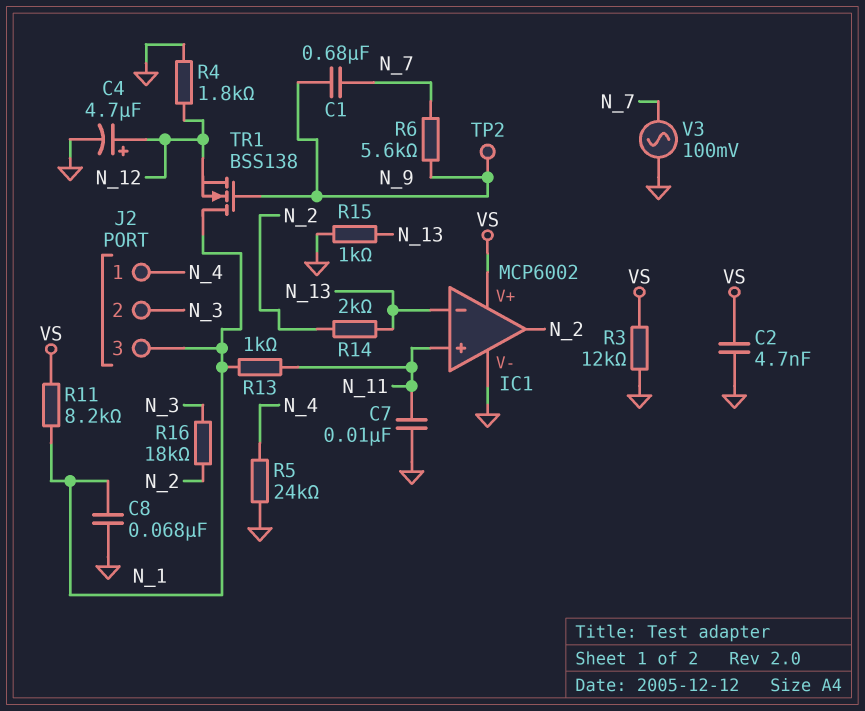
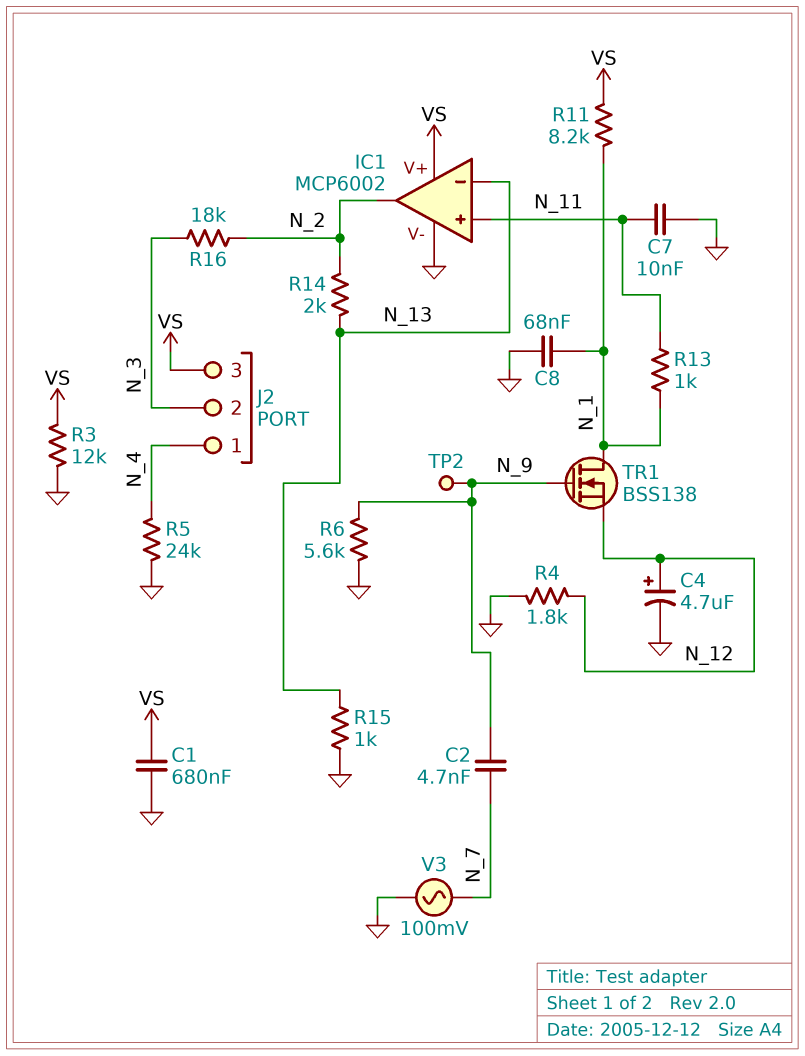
C1: 680nF (N_7, N_9) -> 680nF (GND, VS)
C2: 4.7nF (GND, VS) -> 4.7nF (N_7, N_9)
J2 pin 3: N_1 -> VS
R6: 5.6k (N_7, N_9) -> 5.6k (GND, N_9)

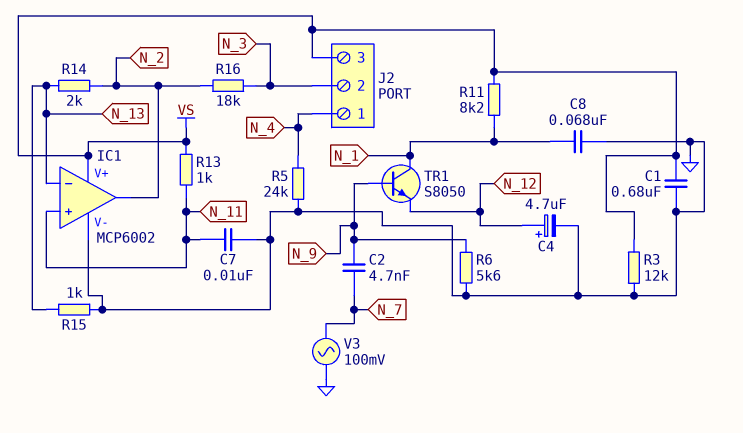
R4: 1.8k (GND, N_12) -> none
R13: 1k (N_1, N_11) -> 1k (N_11, VS)
TP2: test point (N_9) -> none
TR1: NMOS BSS138 (G N_9, D N_1, S N_12) -> NPN S8050 (B N_9, C N_1, E N_12)

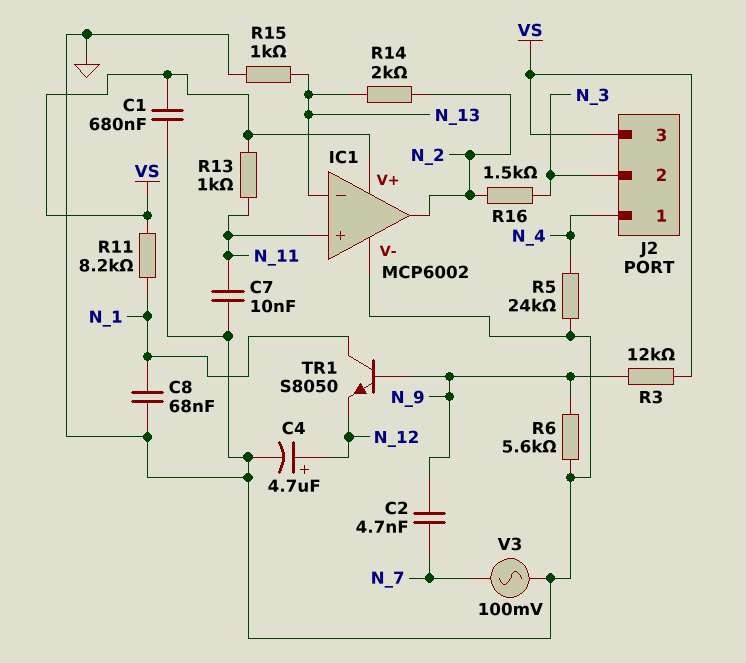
R3: 12k (GND, VS) -> 12k (N_9, VS)
R16: 18k (N_2, N_3) -> 1.5k (N_2, N_3)

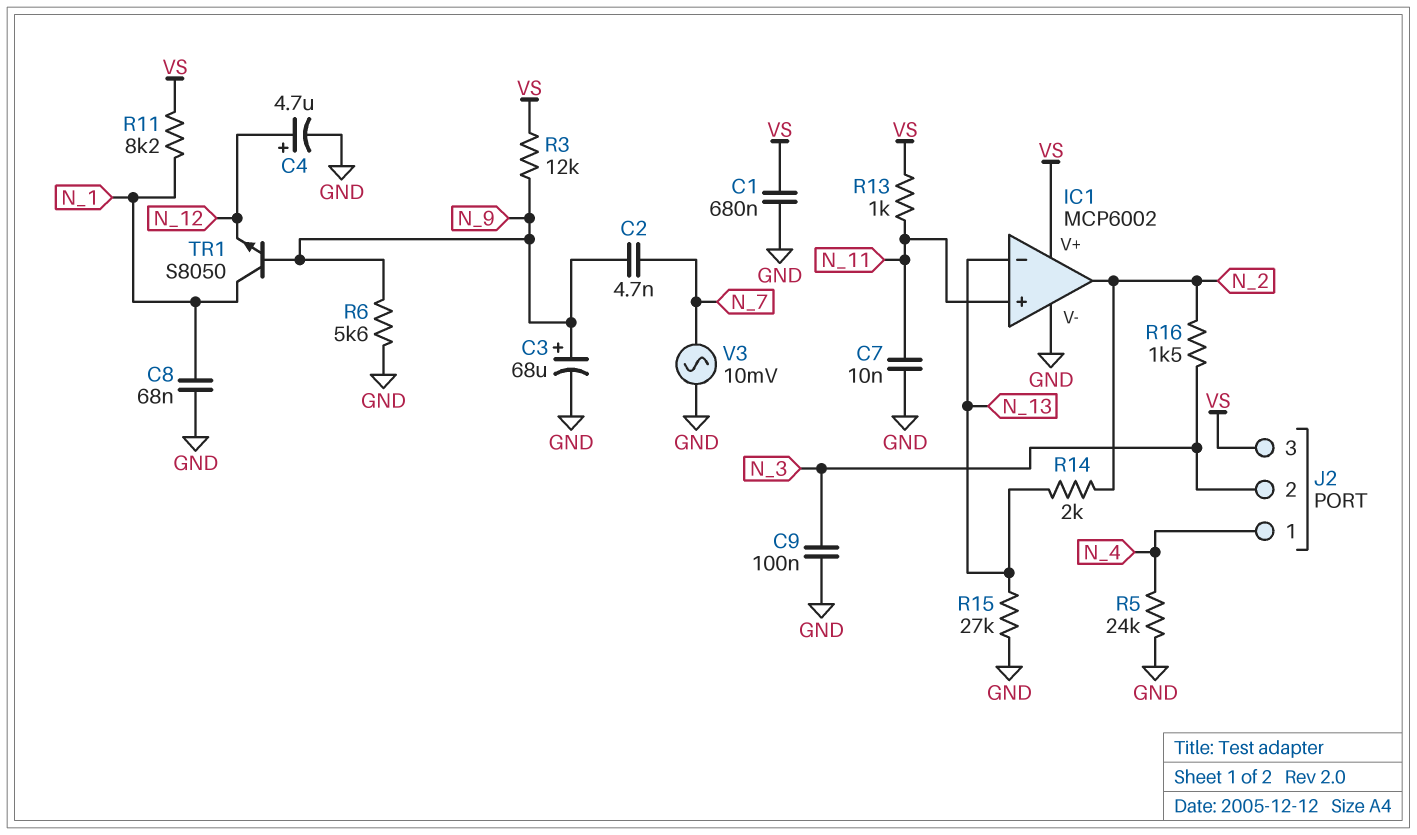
C3: none -> 68uF (plus N_9, minus GND)
C9: none -> 100nF (GND, N_3)
R15: 1k (GND, N_13) -> 27k (GND, N_13)
V3: AC 100mV (GND, N_7) -> AC 10mV (GND, N_7)

